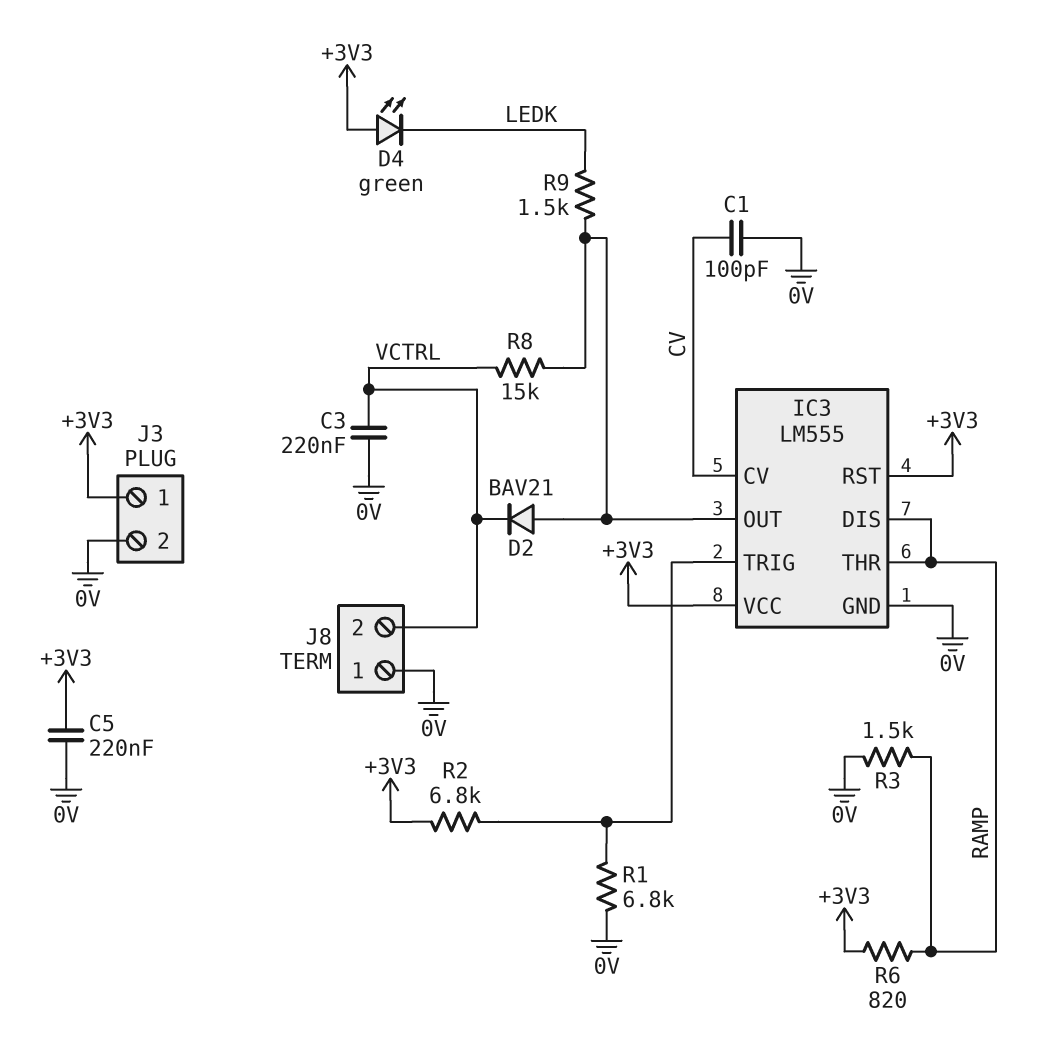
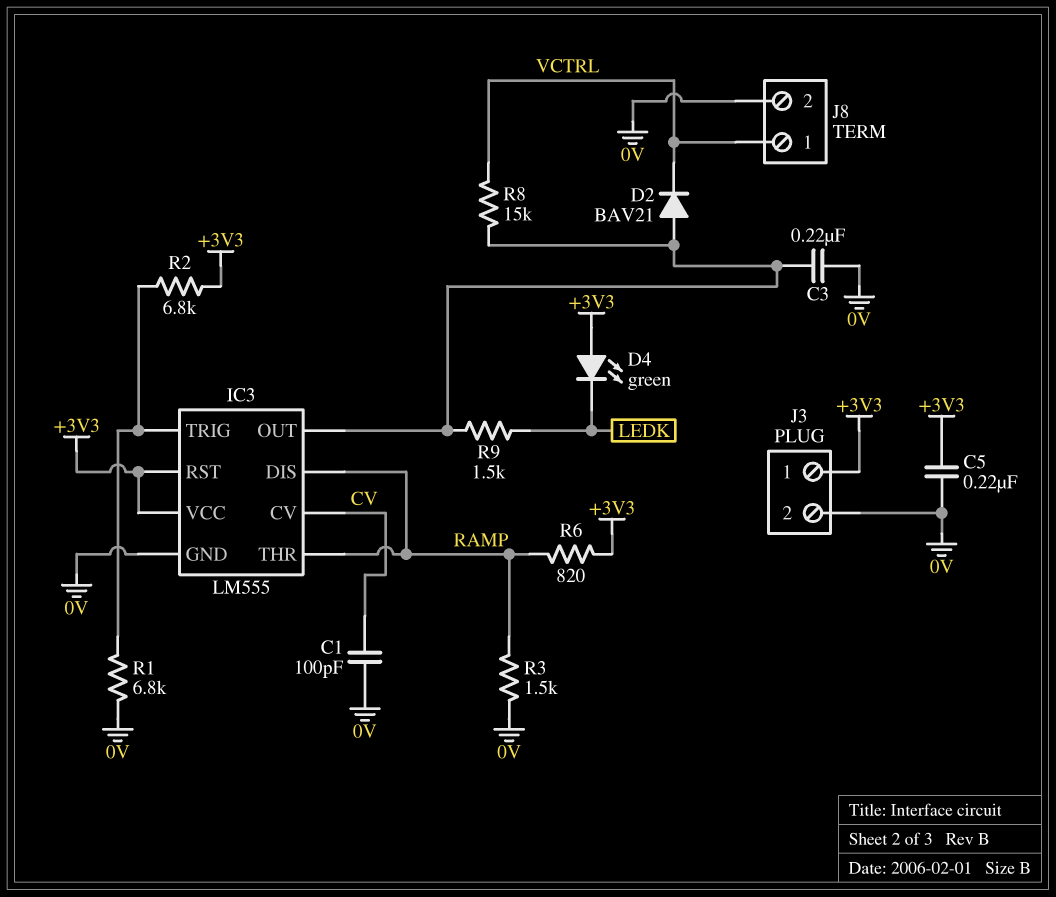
C3: 220nF (0V, VCTRL) -> 220nF (0V, IC3/OUT)
J8 pin 1: 0V -> VCTRL
J8 pin 2: VCTRL -> 0V

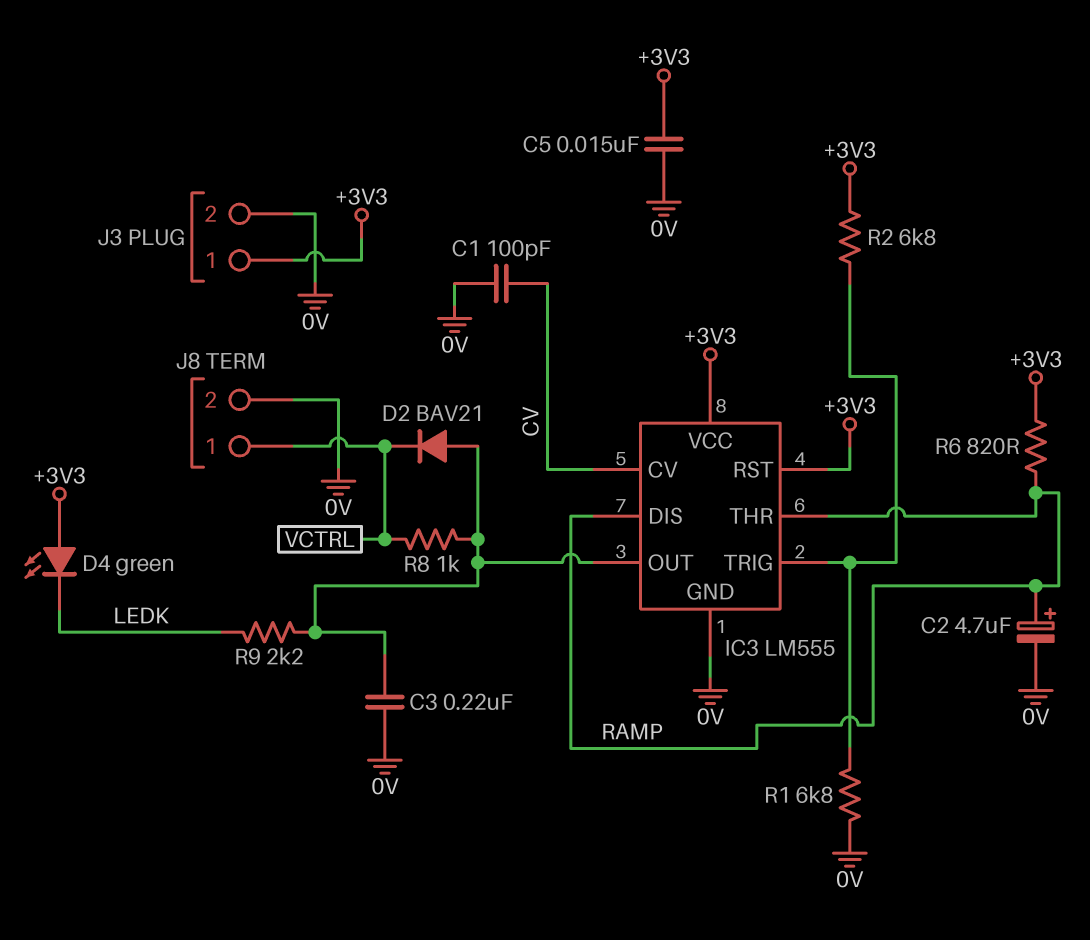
C2: none -> 4.7uF (plus RAMP, minus 0V)
C5: 220nF (+3V3, 0V) -> 15nF (+3V3, 0V)
R3: 1.5k (0V, RAMP) -> none
R8: 15k (IC3/OUT, VCTRL) -> 1k (IC3/OUT, VCTRL)
R9: 1.5k (IC3/OUT, LEDK) -> 2.2k (IC3/OUT, LEDK)

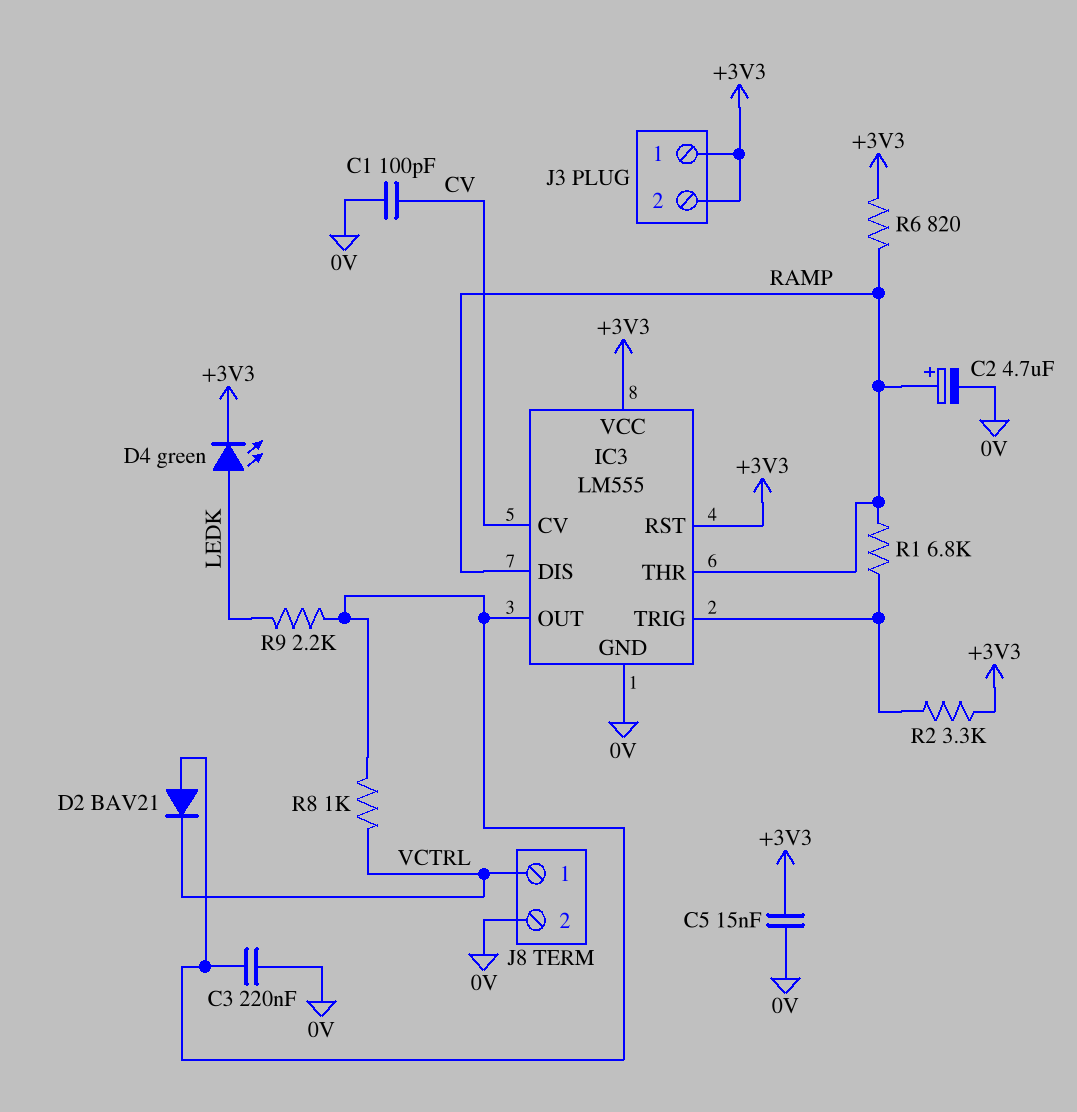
D4: LED green (A +3V3, K LEDK) -> LED green (A LEDK, K +3V3)
J3 pin 2: 0V -> +3V3
R1: 6.8k (0V, IC3/TRIG) -> 6.8k (IC3/TRIG, RAMP)
R2: 6.8k (+3V3, IC3/TRIG) -> 3.3k (+3V3, IC3/TRIG)

